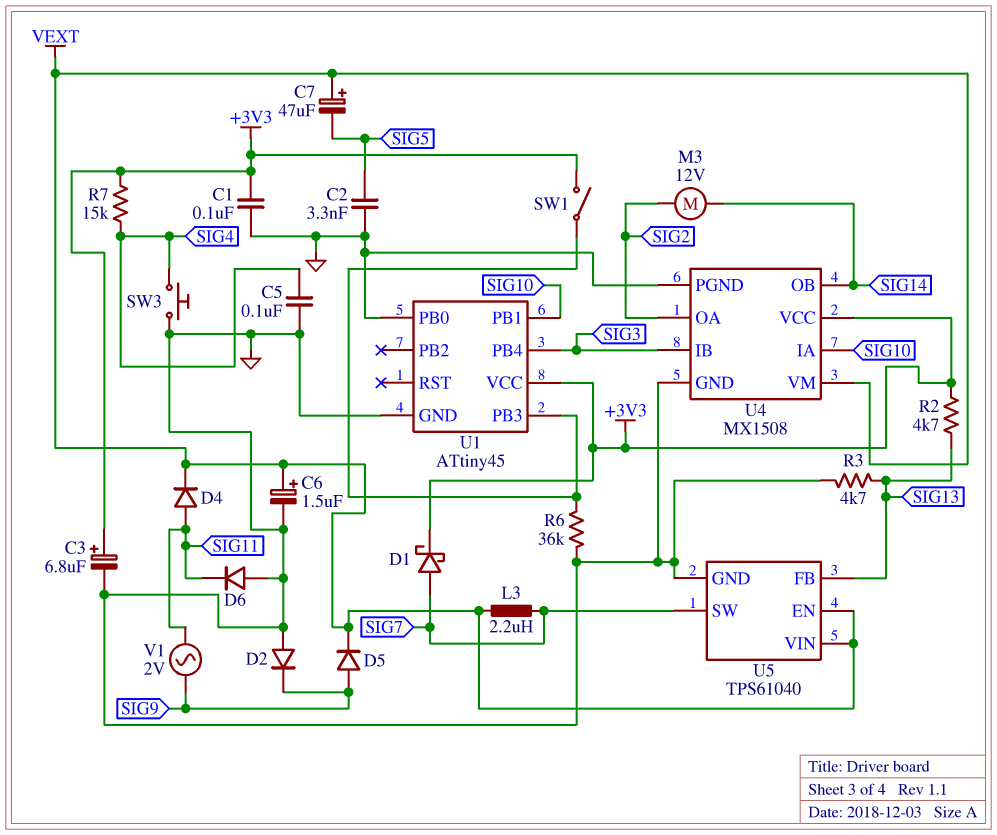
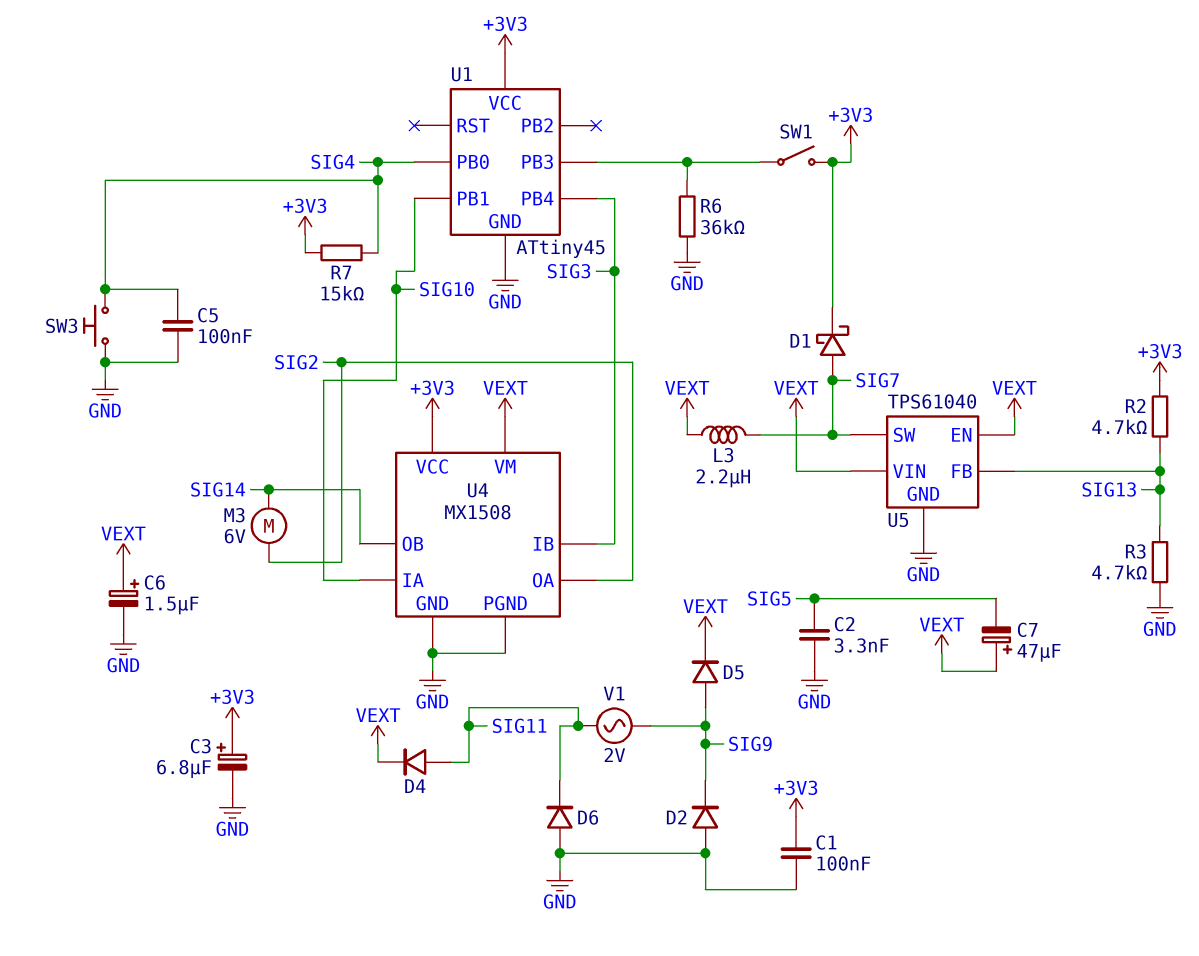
M3: motor 12V (SIG2, SIG14) -> motor 6V (SIG2, SIG14)
U1 pin PB0: GND -> SIG4

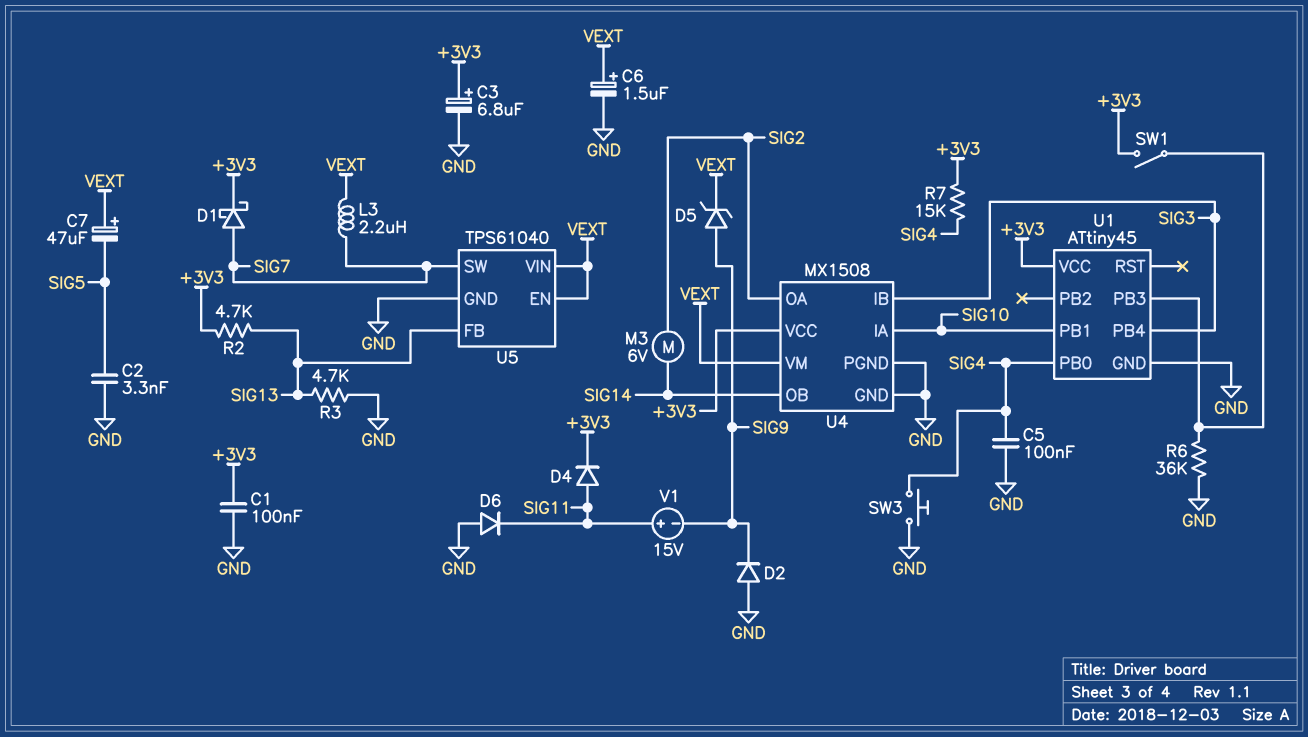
D4: diode (A SIG11, K VEXT) -> diode (A SIG11, K +3V3)
D5: diode (A SIG9, K VEXT) -> zener (A SIG9, K VEXT)
V1: AC 2V (SIG9, SIG11) -> 15V (plus SIG11, minus SIG9)

